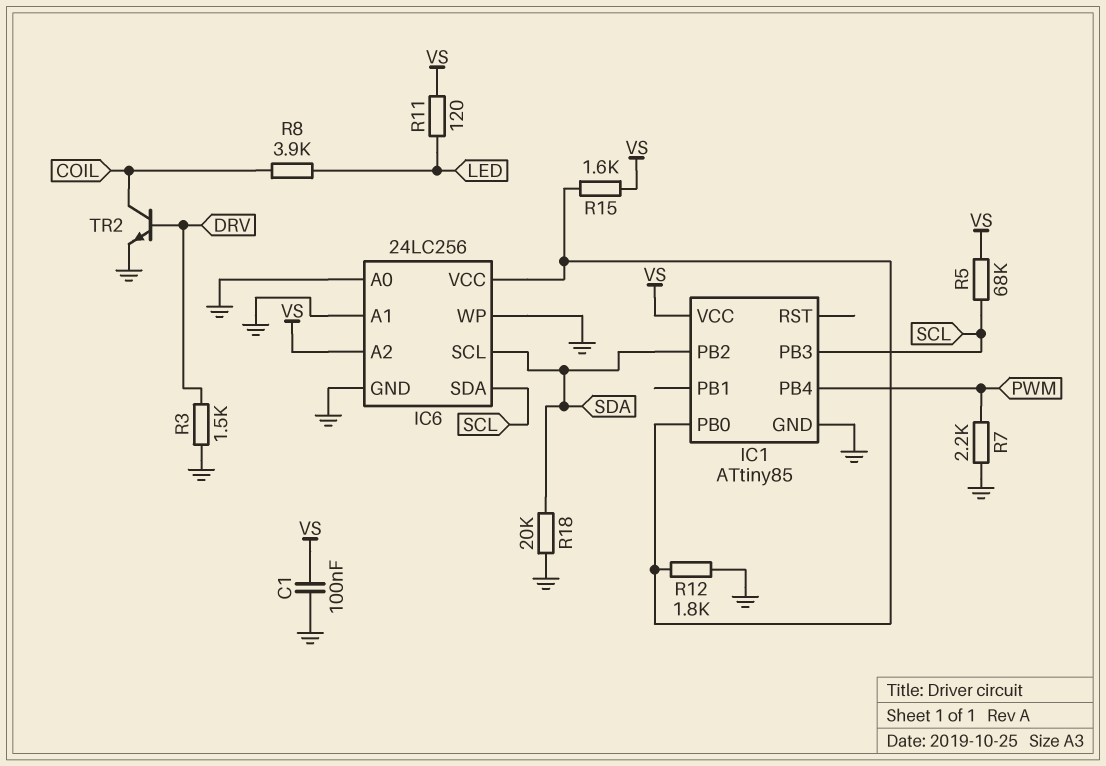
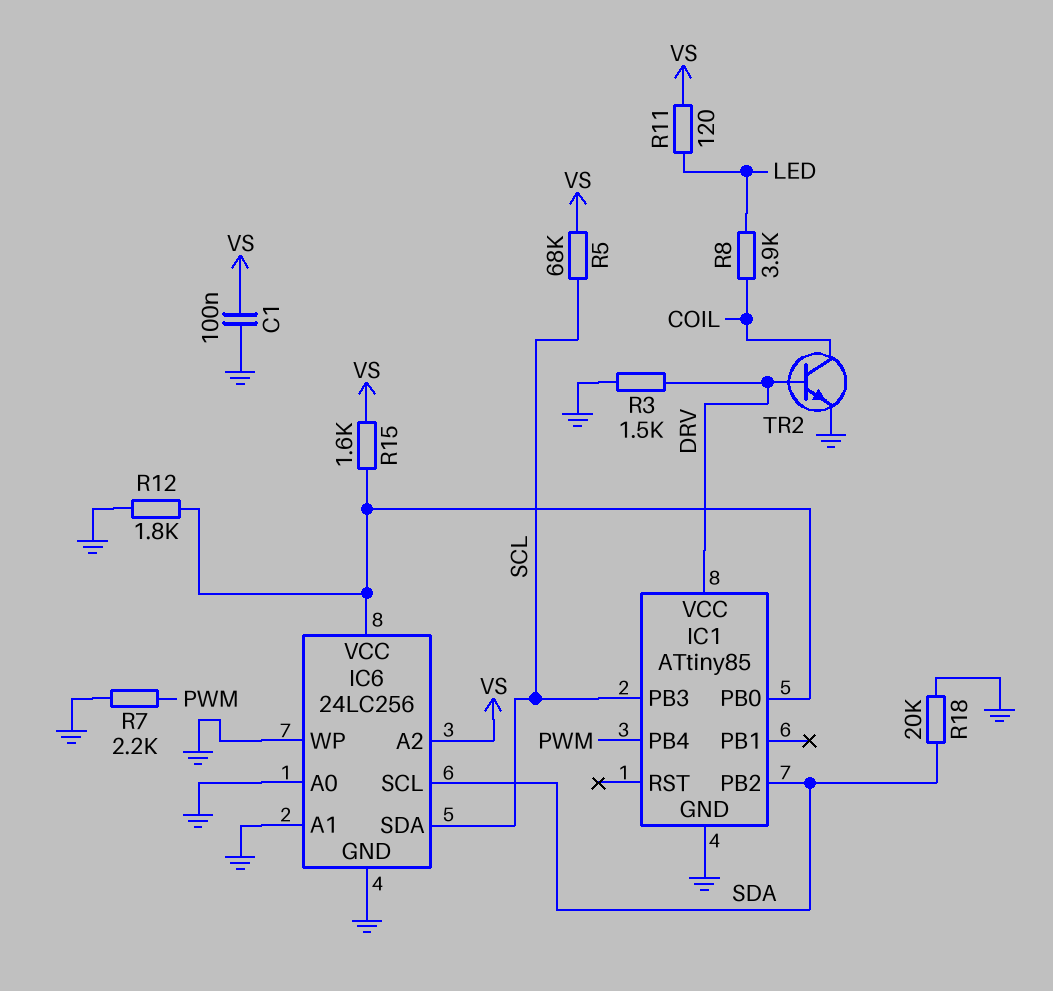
IC1 pin VCC: VS -> DRV

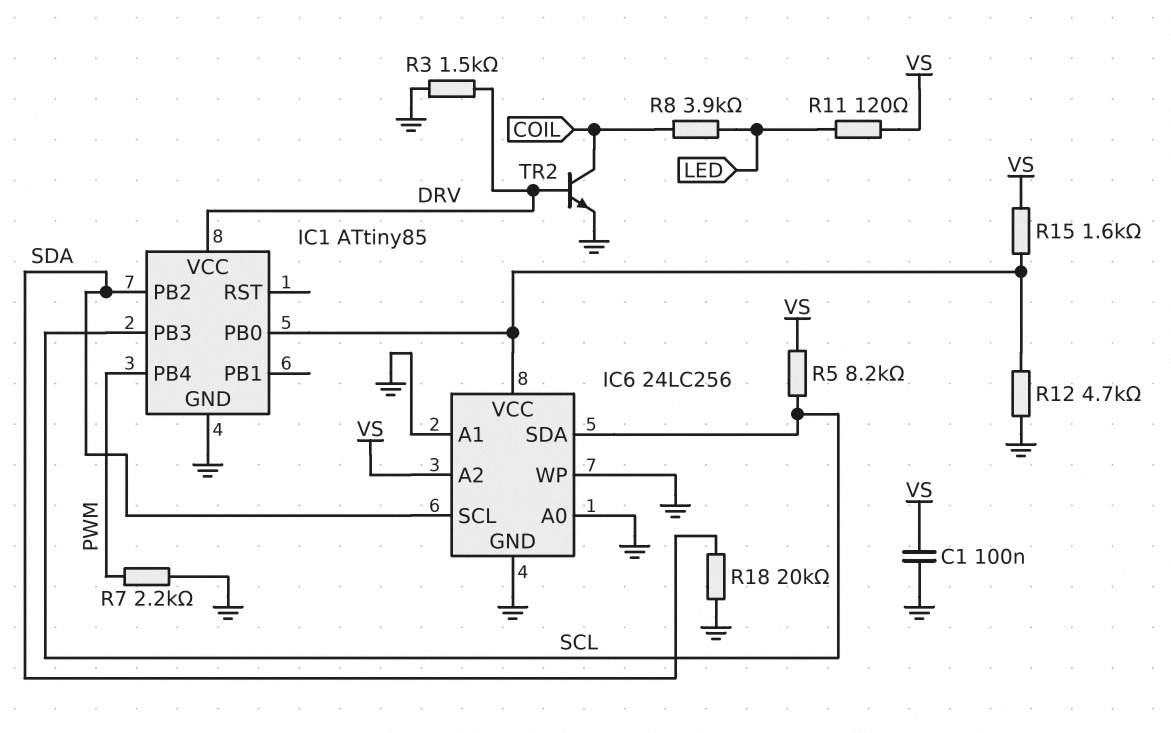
R5: 68k (SCL, VS) -> 8.2k (SCL, VS)
R12: 1.8k (GND, IC1/PB0) -> 4.7k (GND, IC1/PB0)

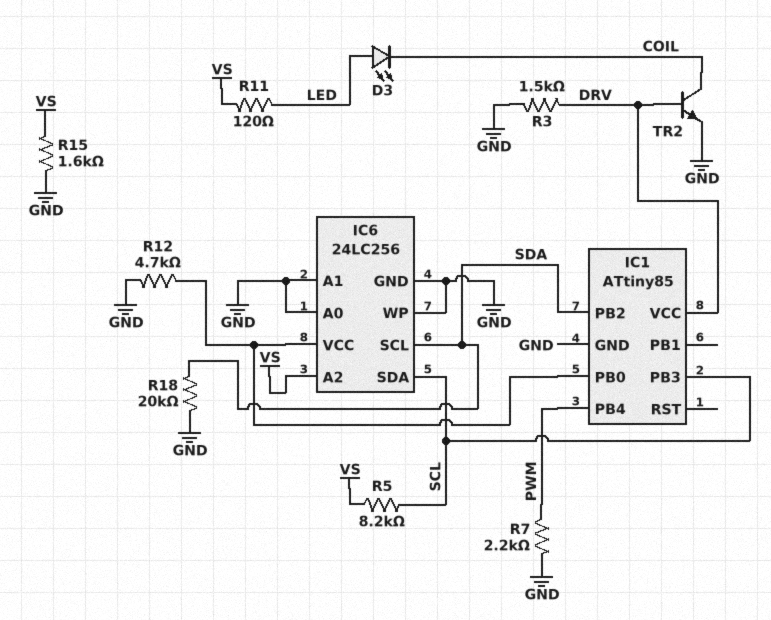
C1: 100nF (GND, VS) -> none
D3: none -> LED (A LED, K COIL)
R8: 3.9k (COIL, LED) -> none
R15: 1.6k (IC1/PB0, VS) -> 1.6k (GND, VS)

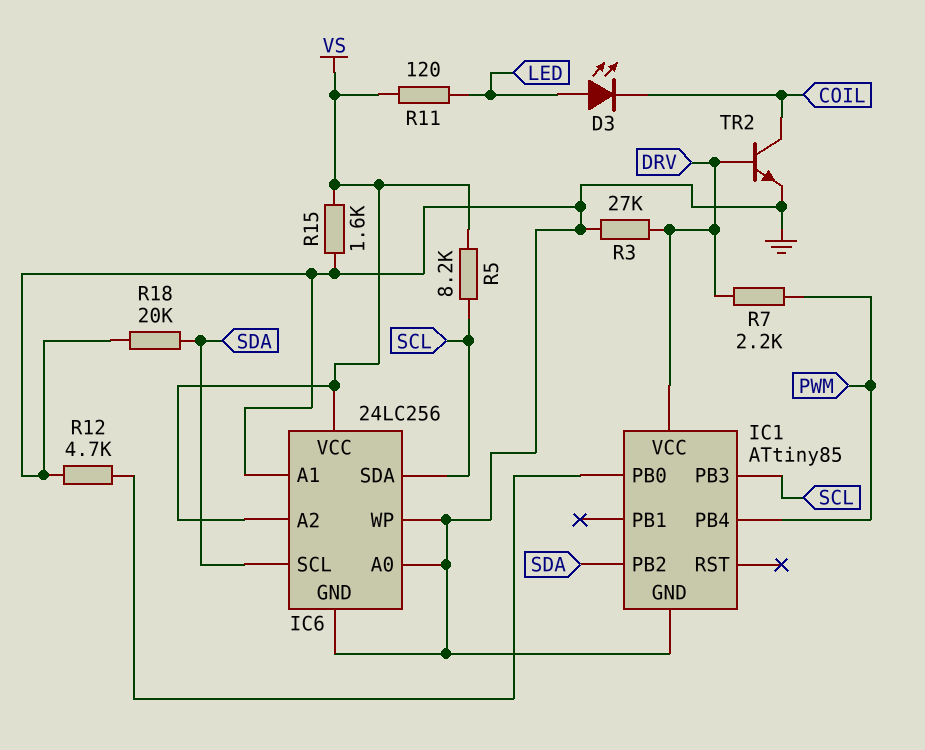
IC6 pin VCC: IC1/PB0 -> VS
R3: 1.5k (DRV, GND) -> 27k (DRV, GND)
R7: 2.2k (GND, PWM) -> 2.2k (DRV, PWM)

